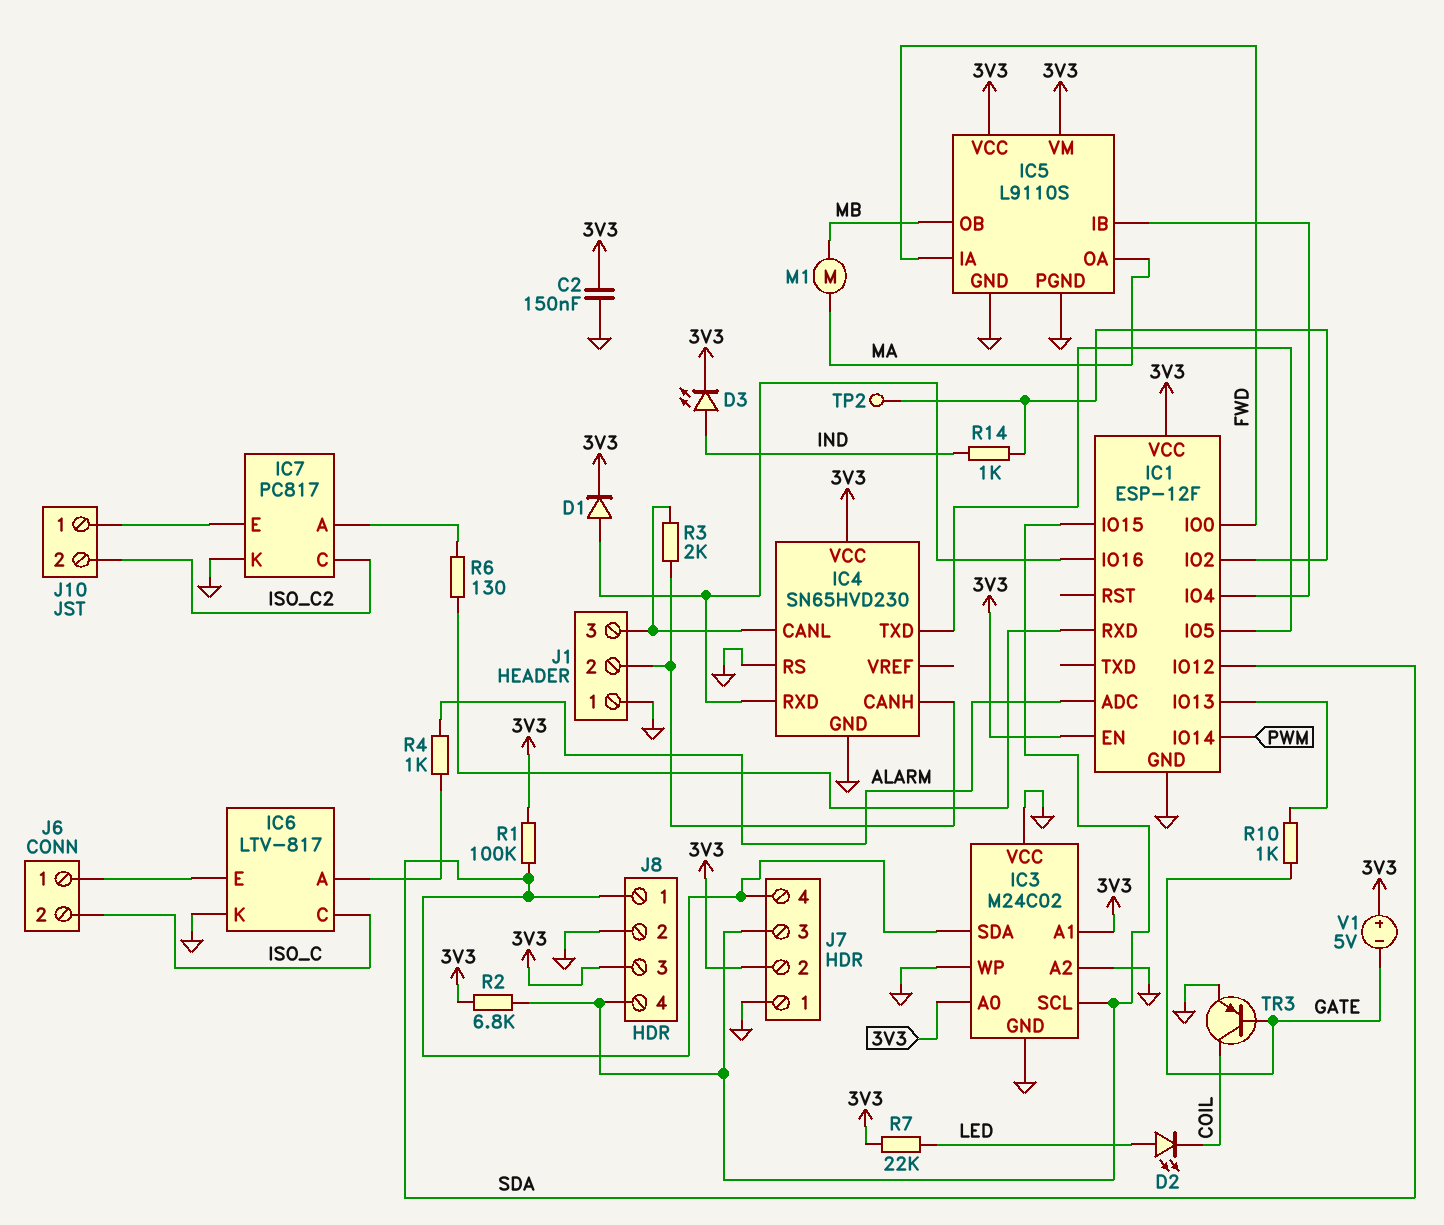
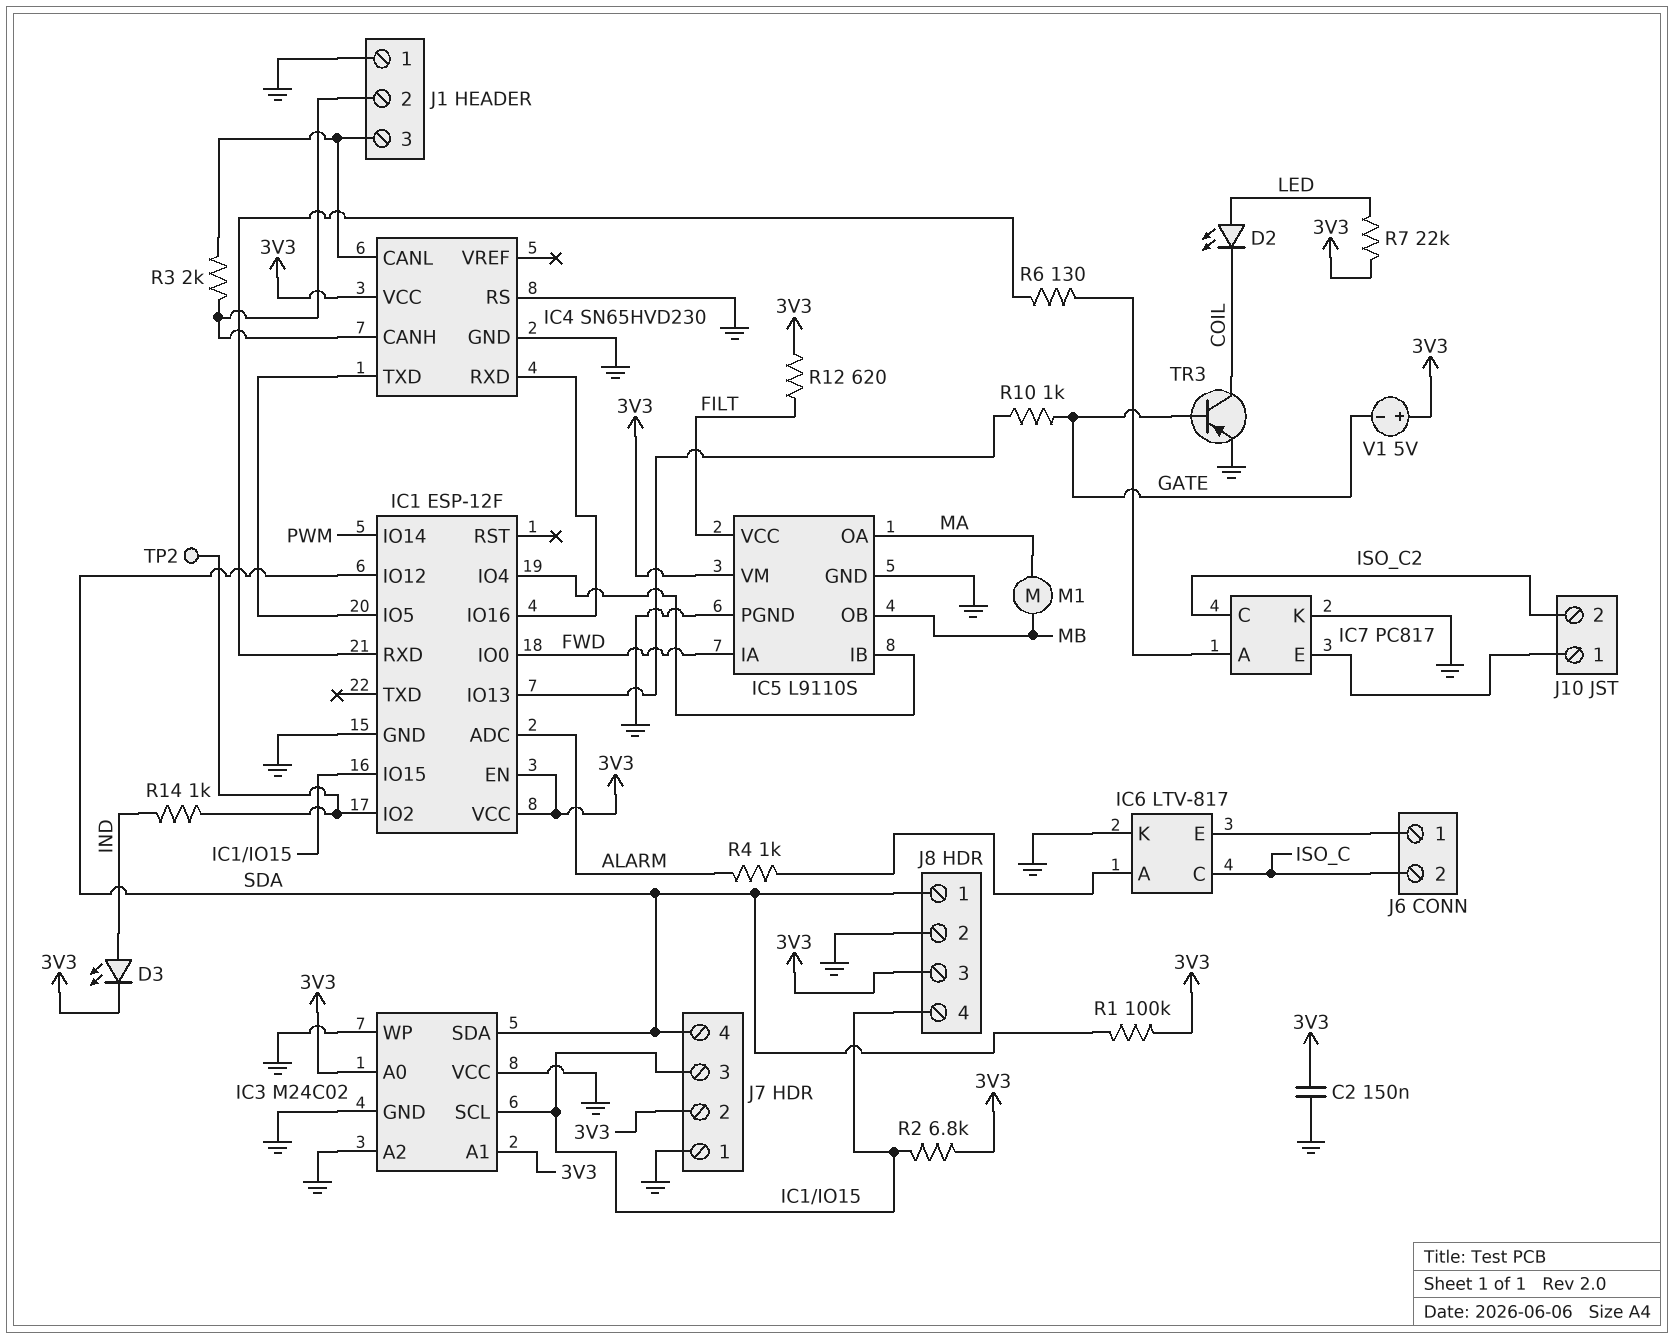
D1: diode (A IC1/IO16, K 3V3) -> none
IC5 pin VCC: 3V3 -> FILT
R12: none -> 620 (3V3, FILT)

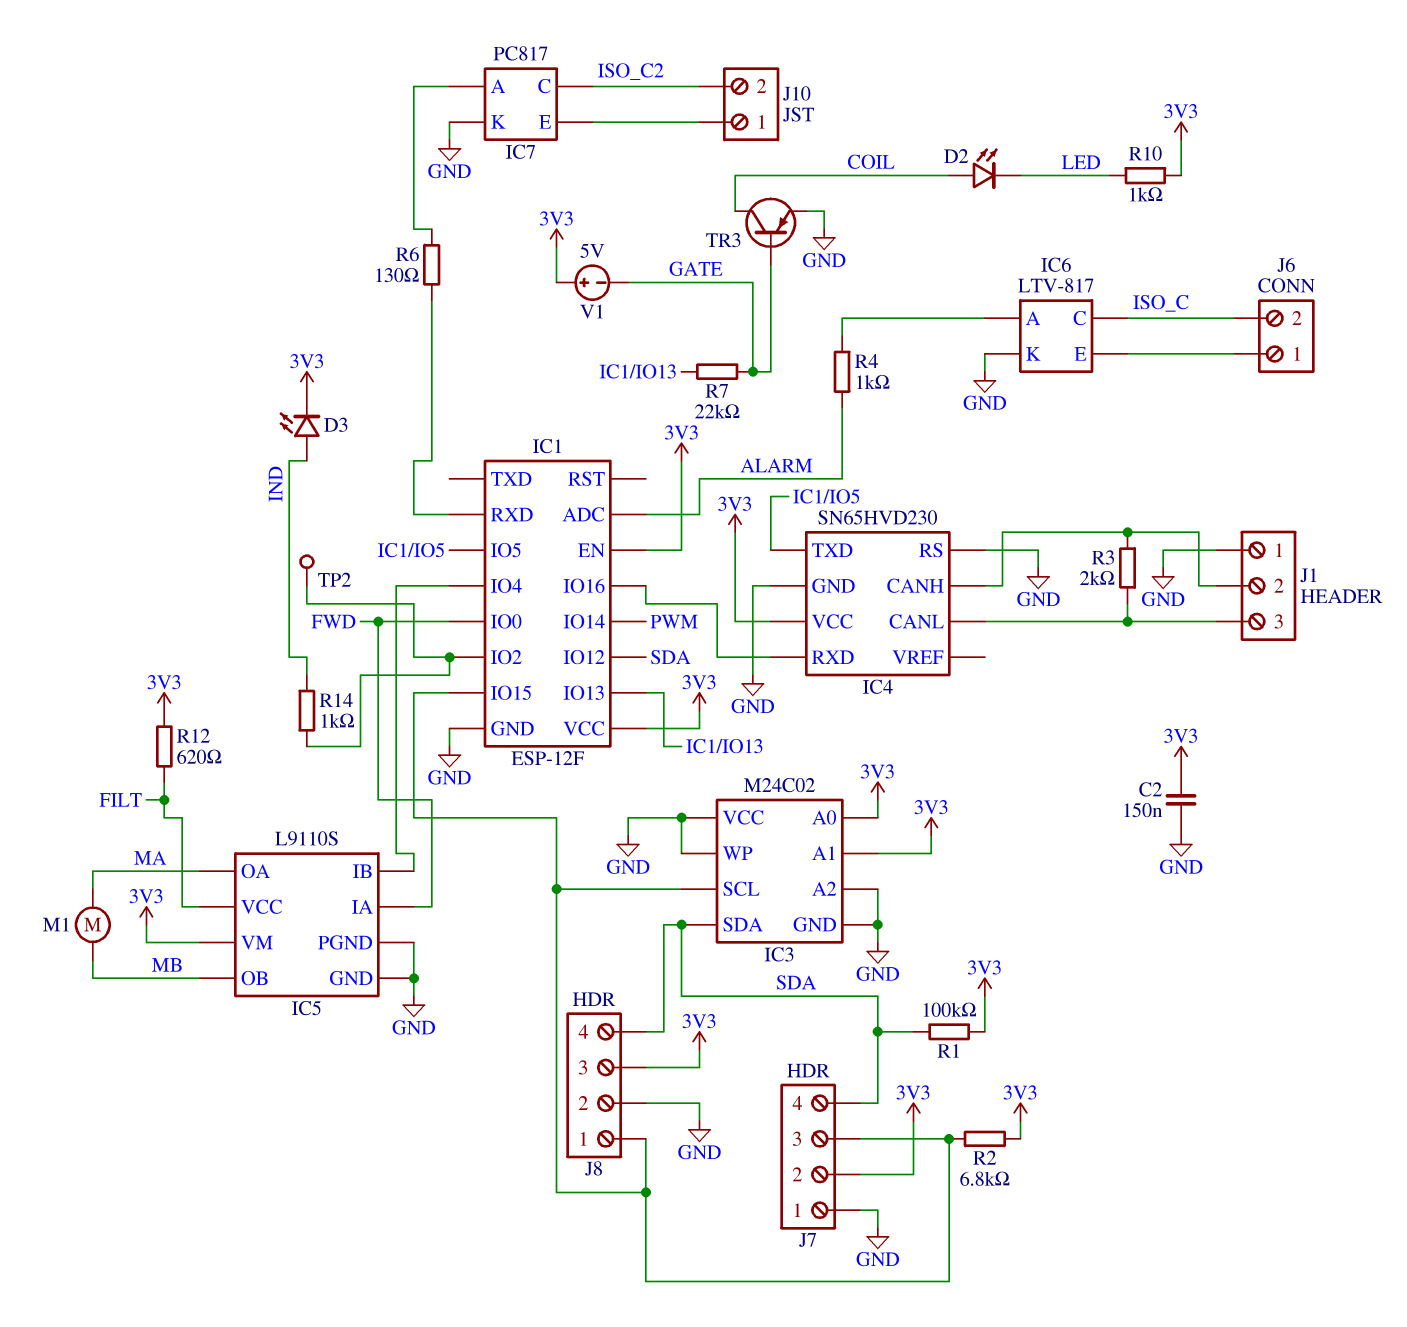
D2: LED (A LED, K COIL) -> LED (A COIL, K LED)
J8 pin 1: SDA -> IC1/IO15
J8 pin 4: IC1/IO15 -> SDA
R7: 22k (3V3, LED) -> 22k (GATE, IC1/IO13)
R10: 1k (GATE, IC1/IO13) -> 1k (3V3, LED)

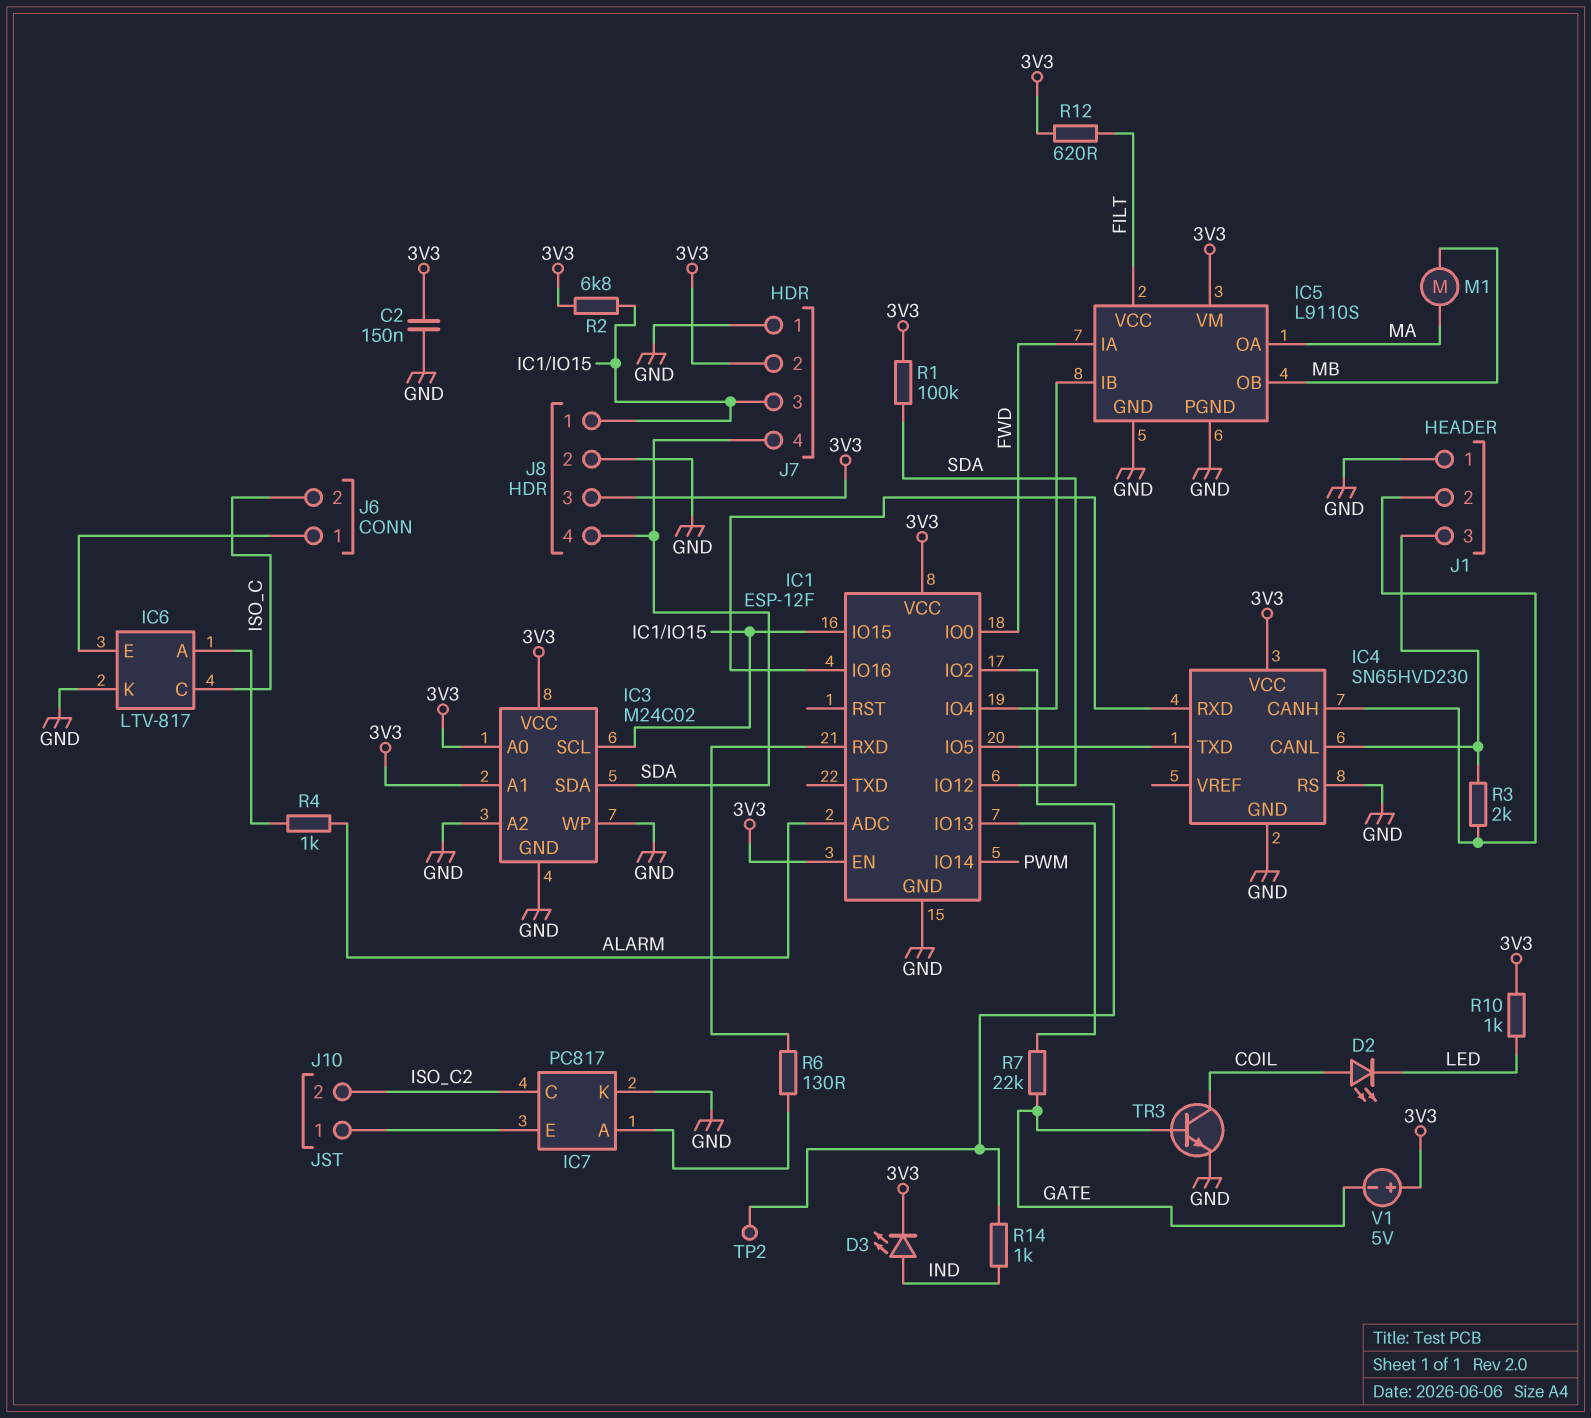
IC3 pin VCC: GND -> 3V3
TR3: PNP (B GATE, C COIL, E GND) -> NPN (B GATE, C COIL, E GND)

